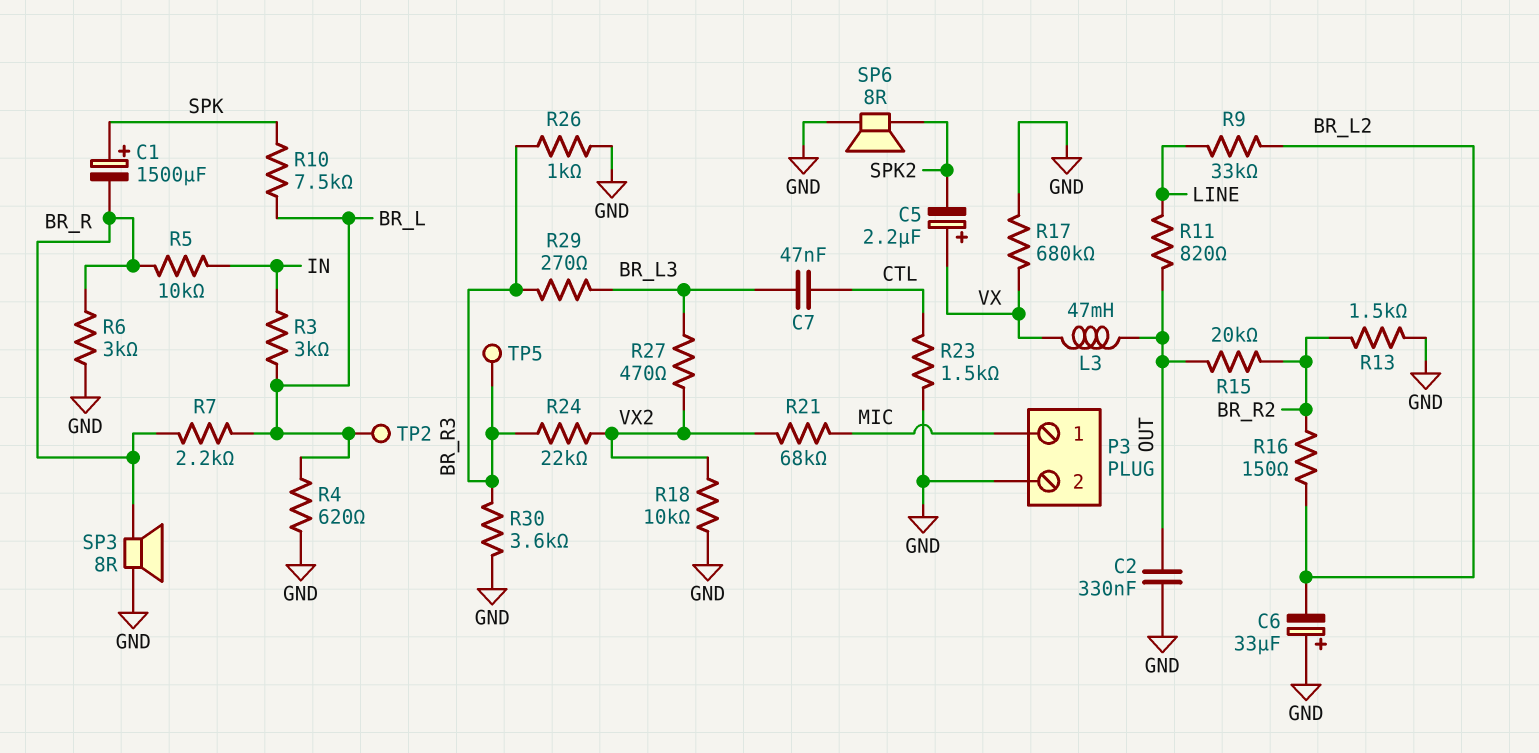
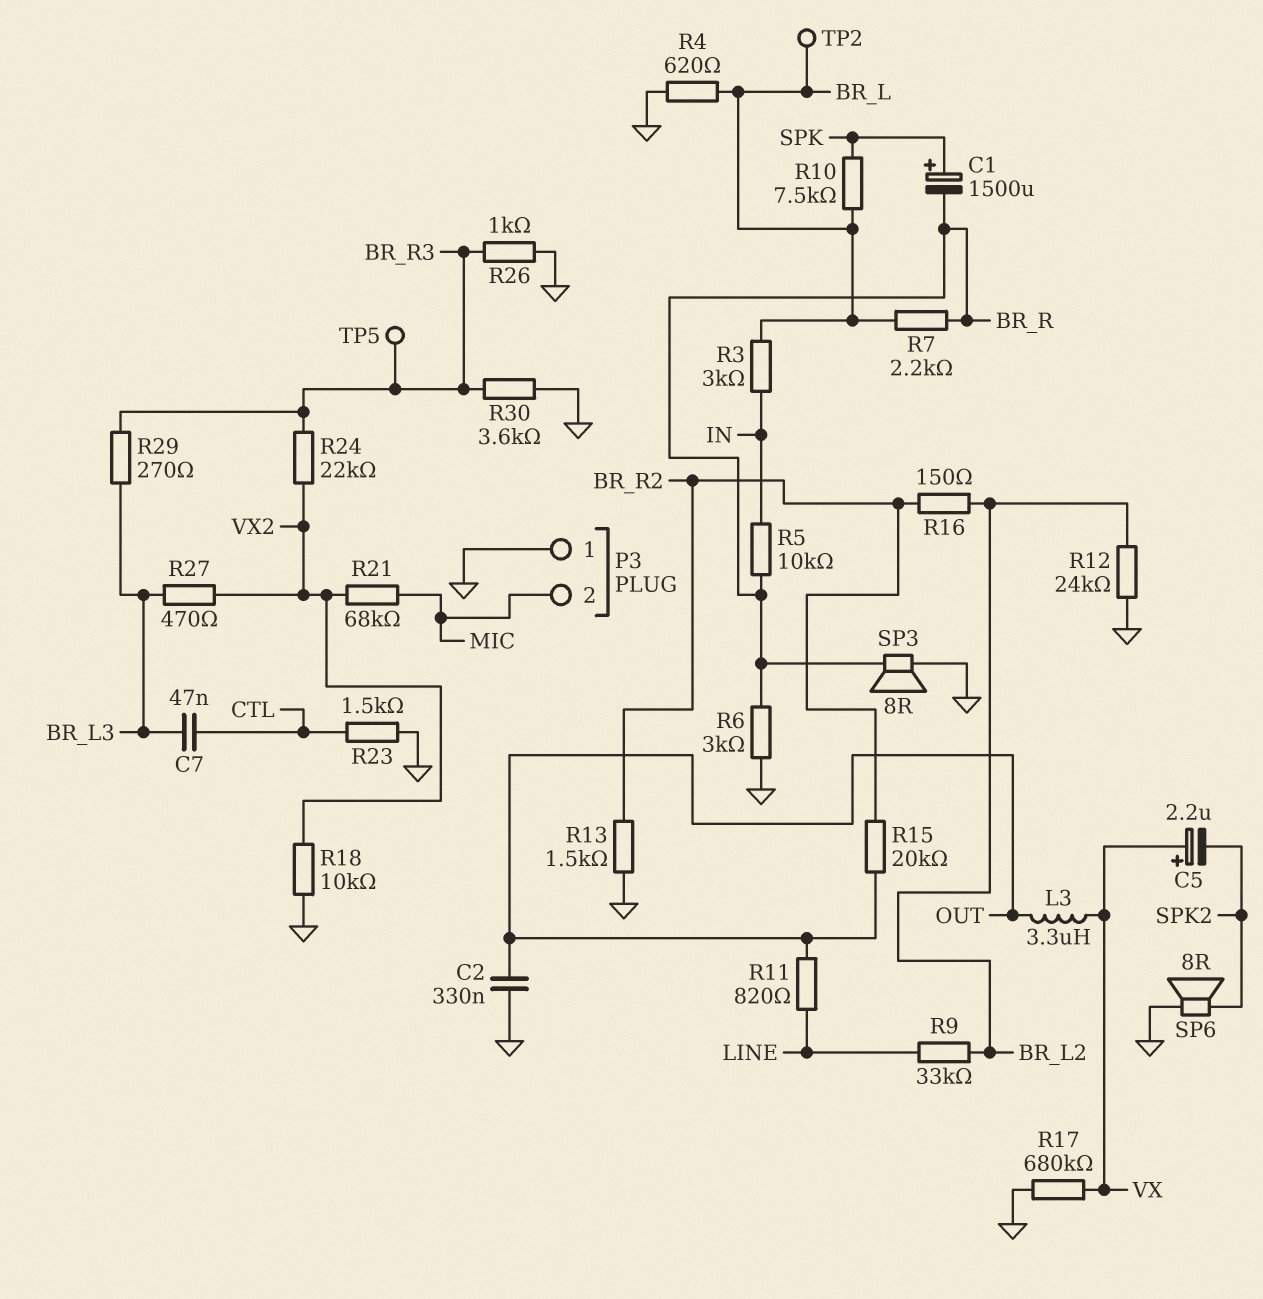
C6: 33uF (plus GND, minus BR_L2) -> none
L3: 47mH (OUT, VX) -> 3.3uH (OUT, VX)
P3 pin 1: MIC -> GND
P3 pin 2: GND -> MIC
R12: none -> 24k (BR_L2, GND)

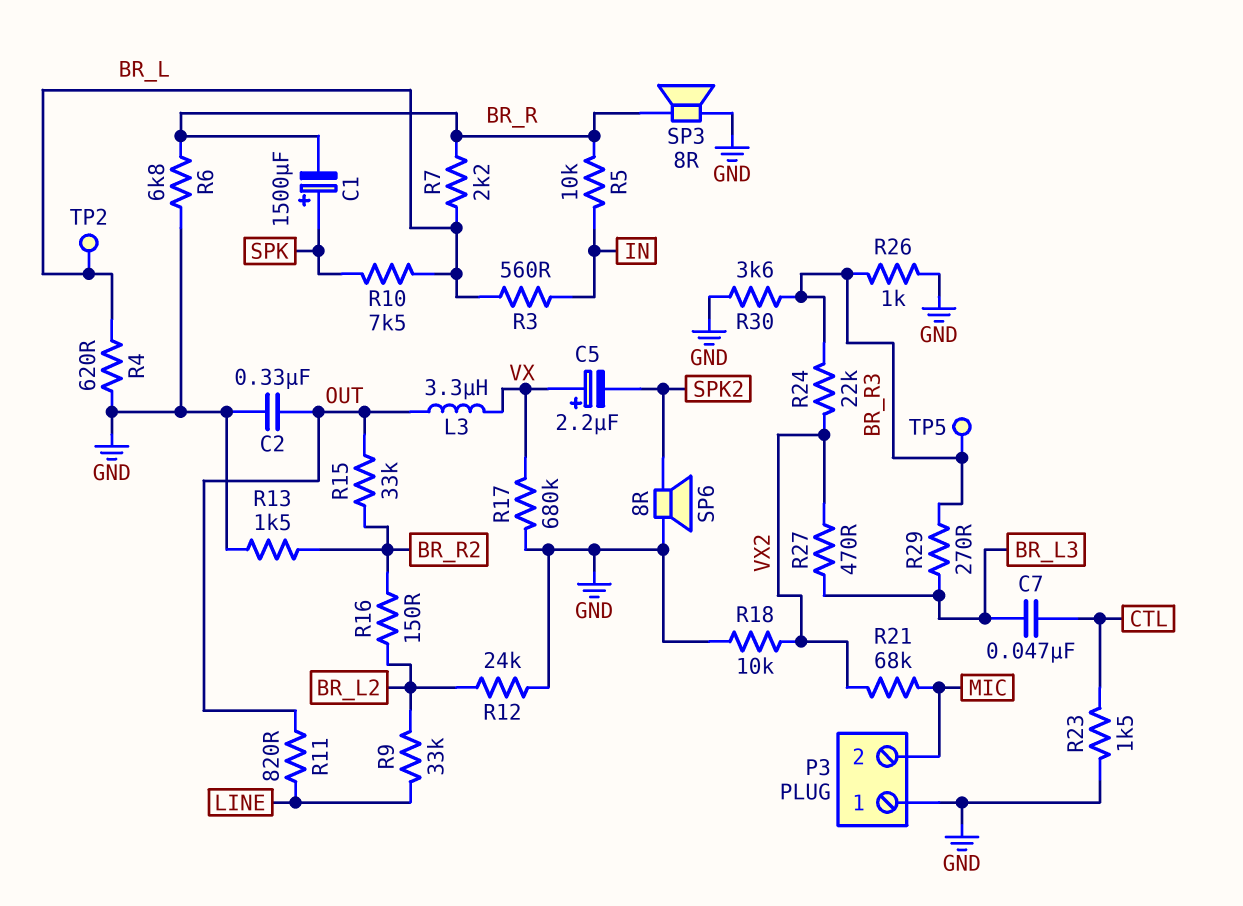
R3: 3k (BR_L, IN) -> 560 (BR_L, IN)
R6: 3k (BR_R, GND) -> 6.8k (BR_R, GND)
R15: 20k (BR_R2, OUT) -> 33k (BR_R2, OUT)

